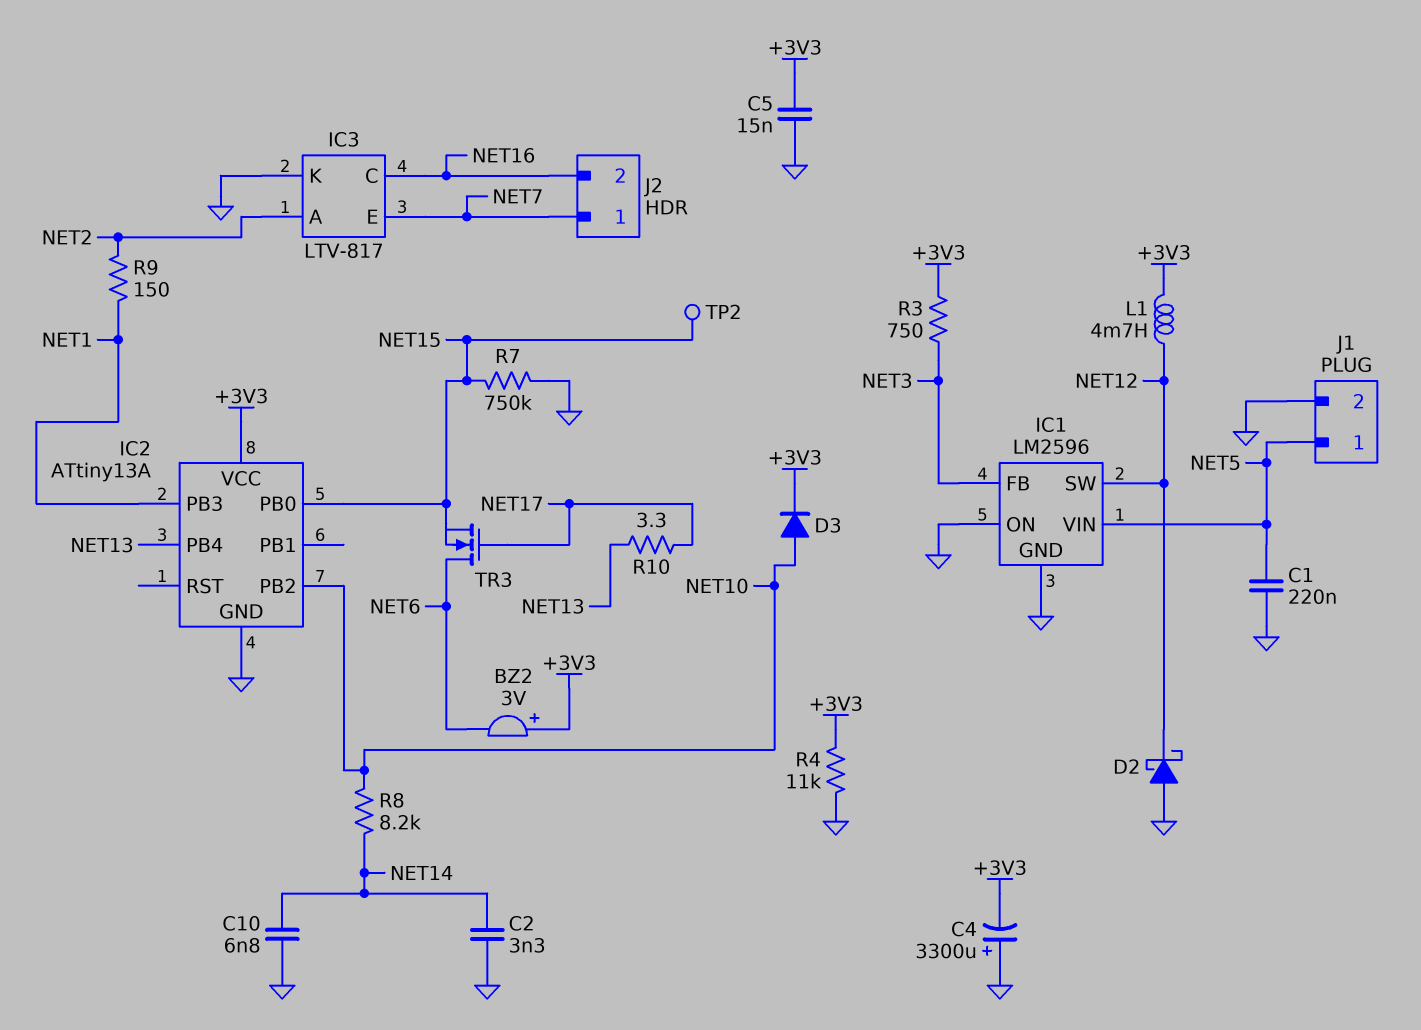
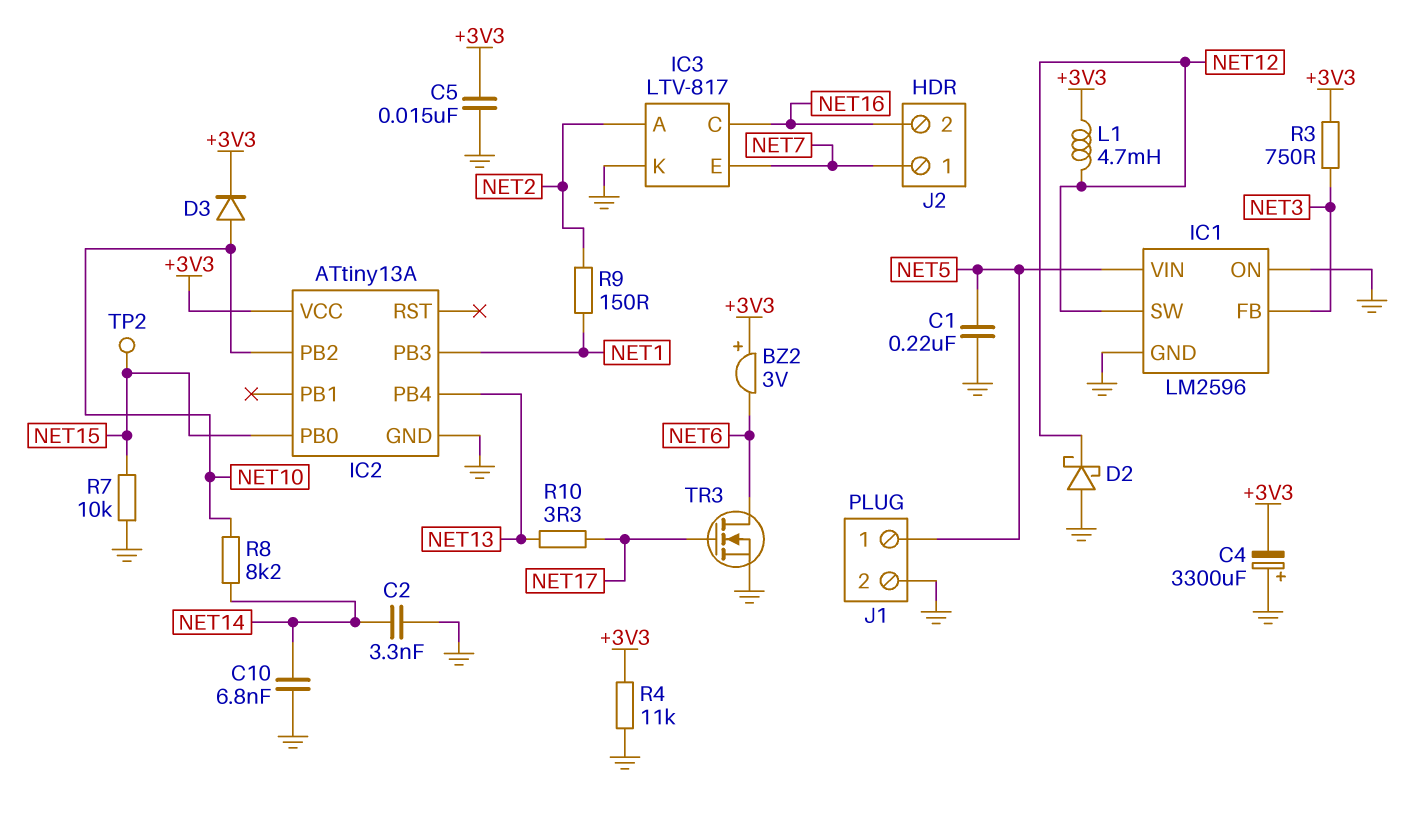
R7: 750k (GND, NET15) -> 10k (GND, NET15)
TR3: NMOS (G NET17, D NET6, S NET15) -> NMOS (G NET17, D NET6, S GND)

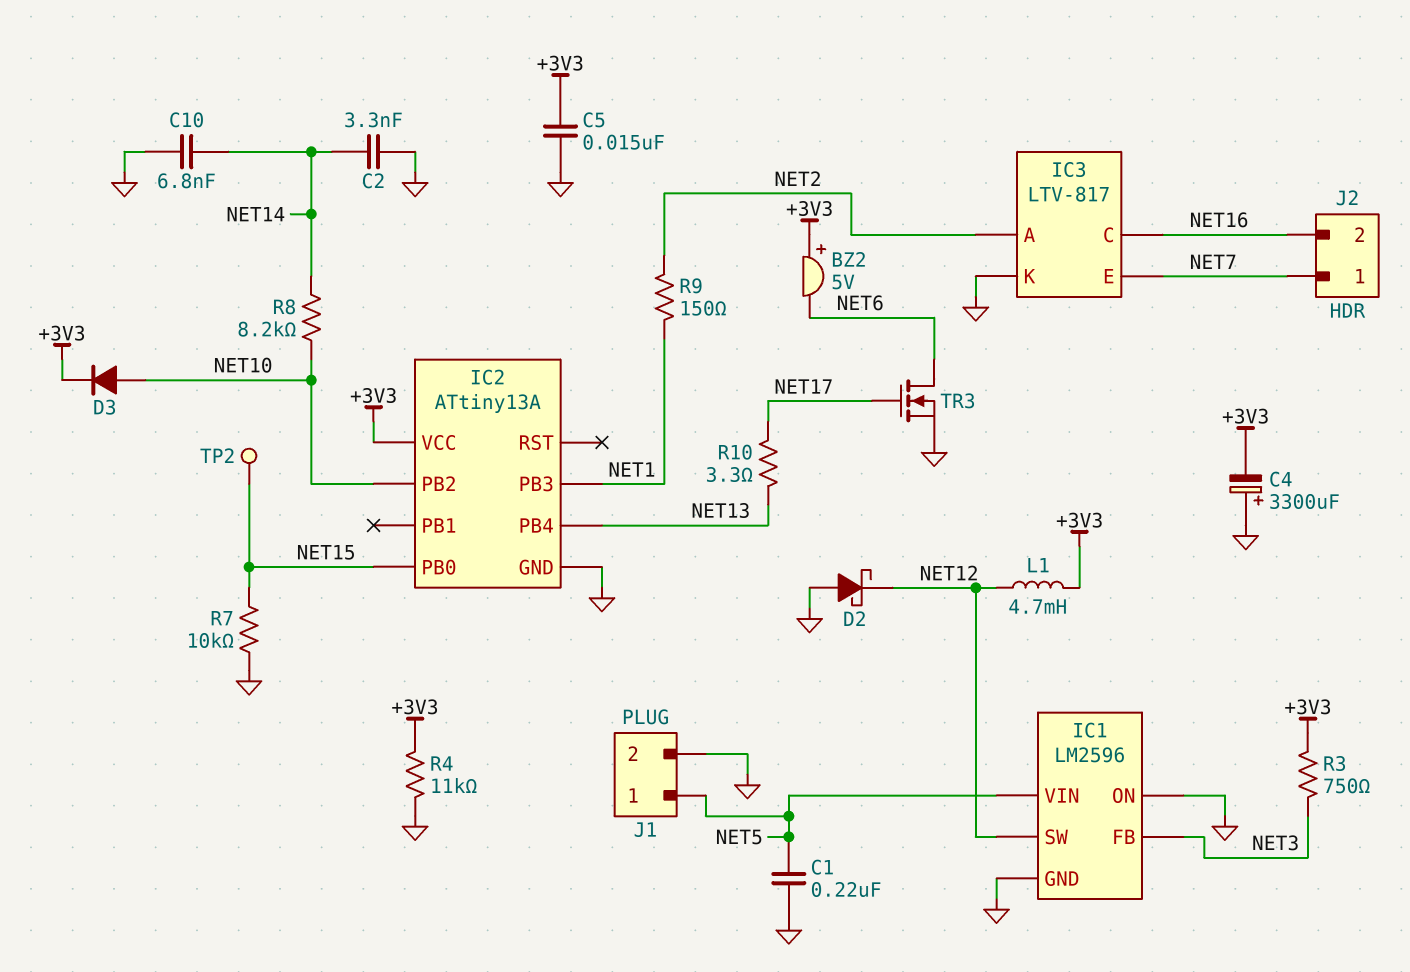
BZ2: buzzer 3V (plus +3V3, minus NET6) -> buzzer 5V (plus +3V3, minus NET6)

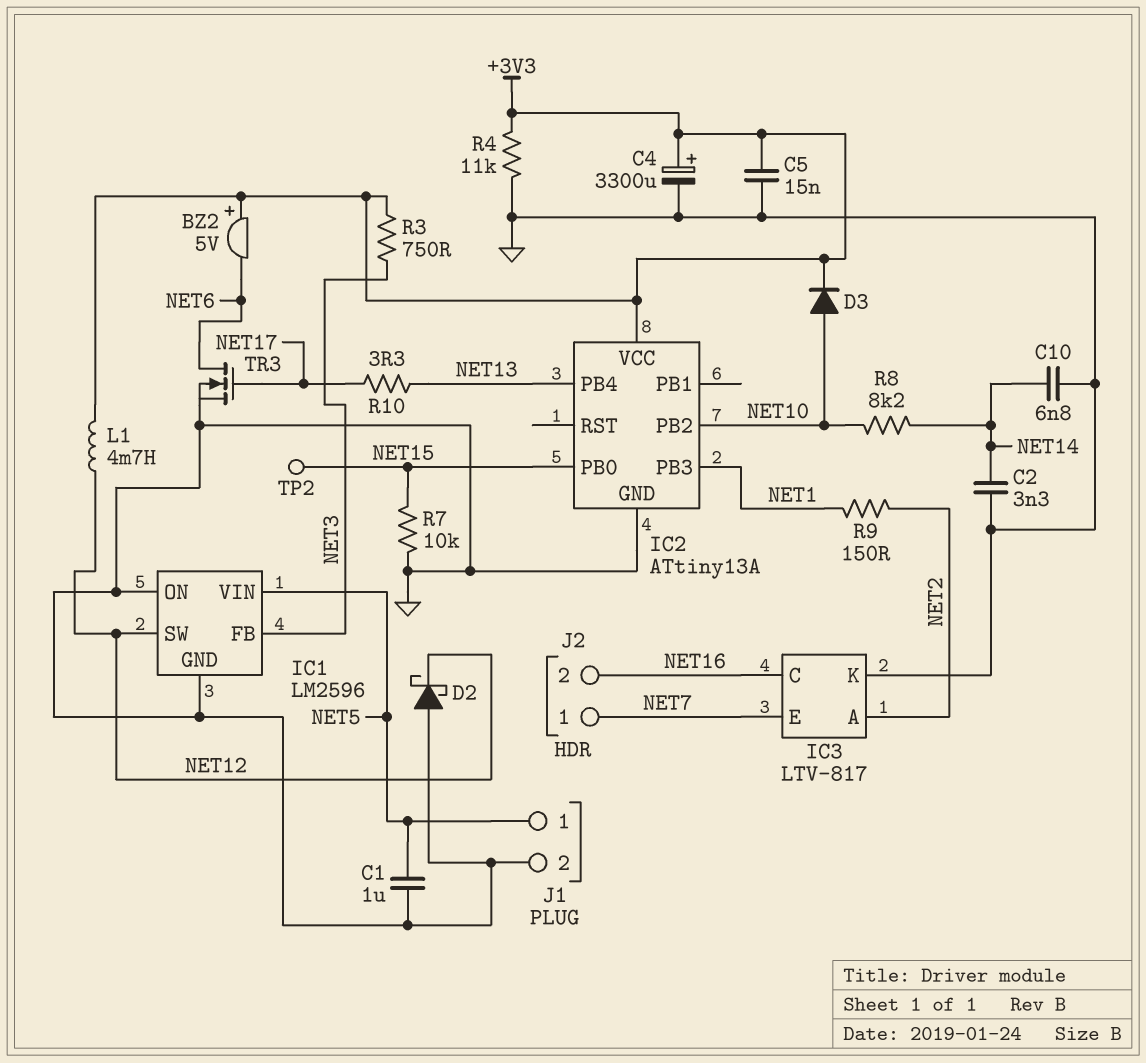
C1: 220nF (GND, NET5) -> 1uF (GND, NET5)
C4: 3300uF (plus GND, minus +3V3) -> 3300uF (plus +3V3, minus GND)

